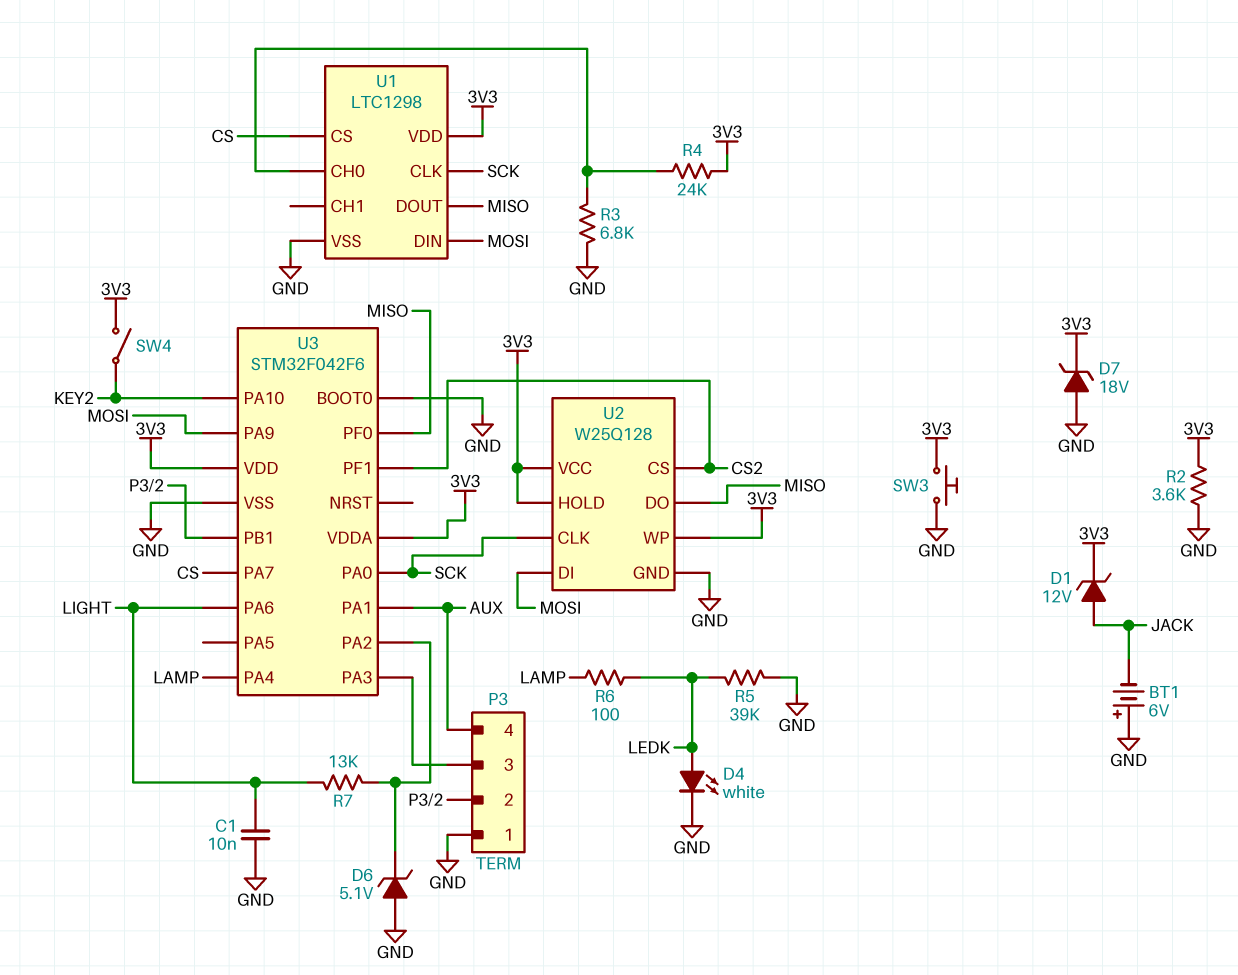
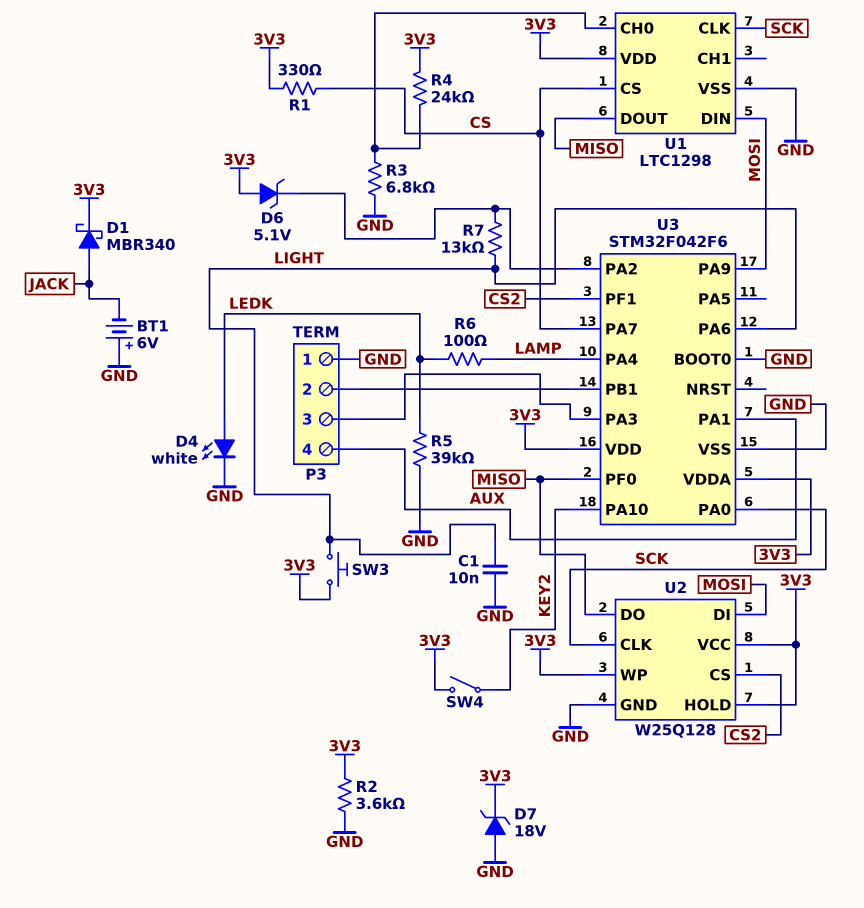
D1: zener 12V (A JACK, K 3V3) -> schottky MBR340 (A JACK, K 3V3)
D6: zener 5.1V (A GND, K U3/PA2) -> zener 5.1V (A 3V3, K U3/PA2)
R1: none -> 330 (3V3, CS)
SW3: button (3V3, GND) -> button (3V3, LIGHT)

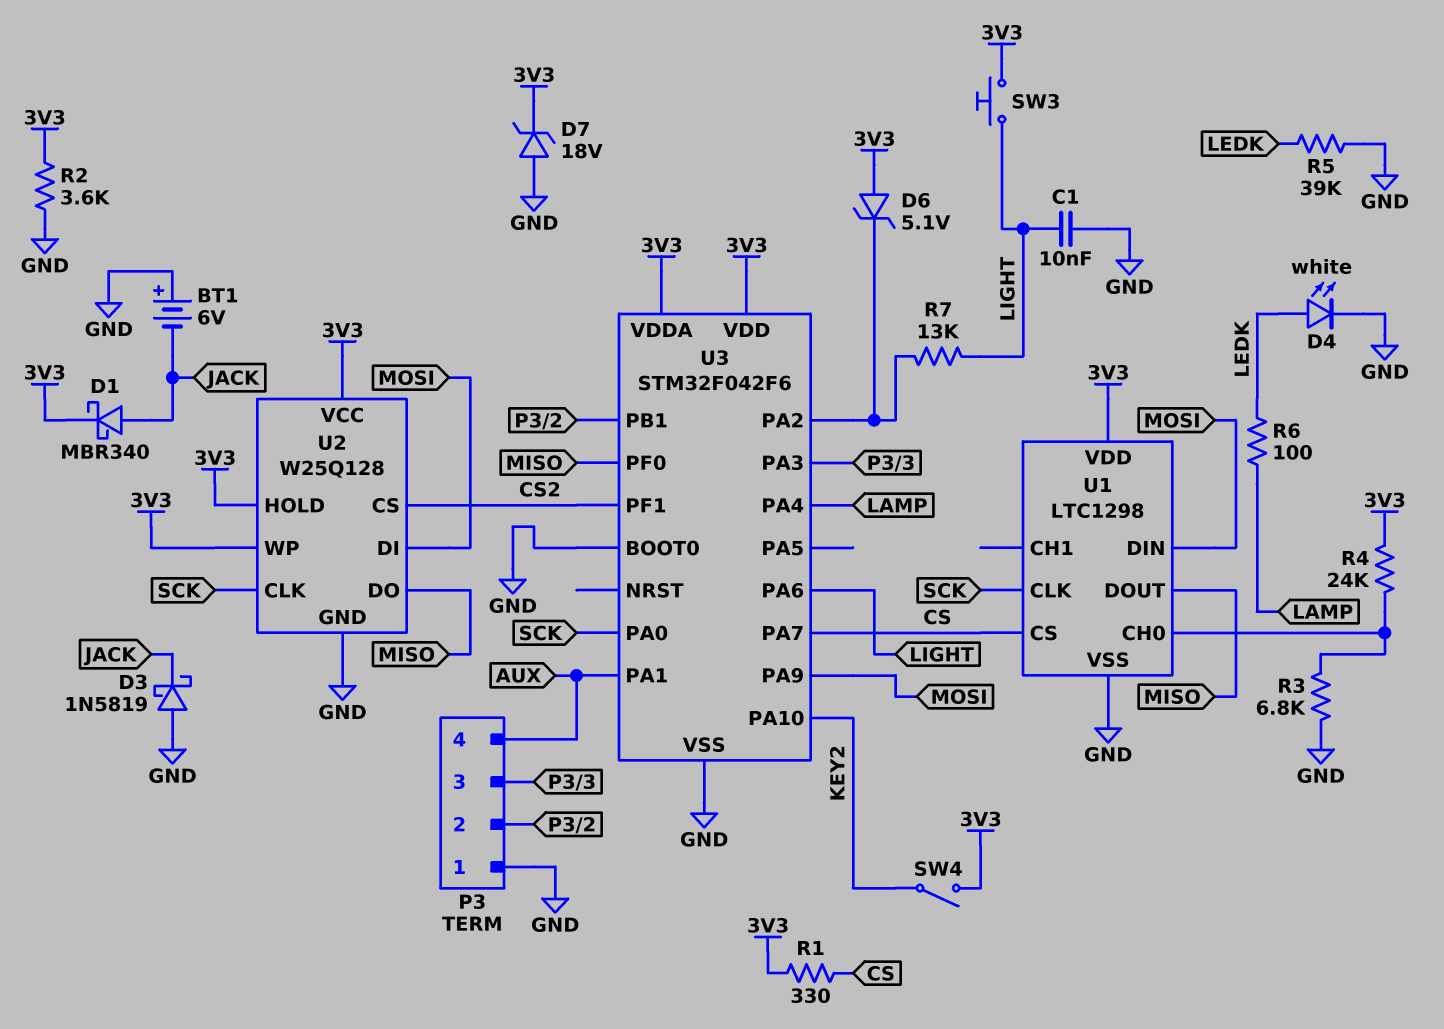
D3: none -> schottky 1N5819 (A GND, K JACK)

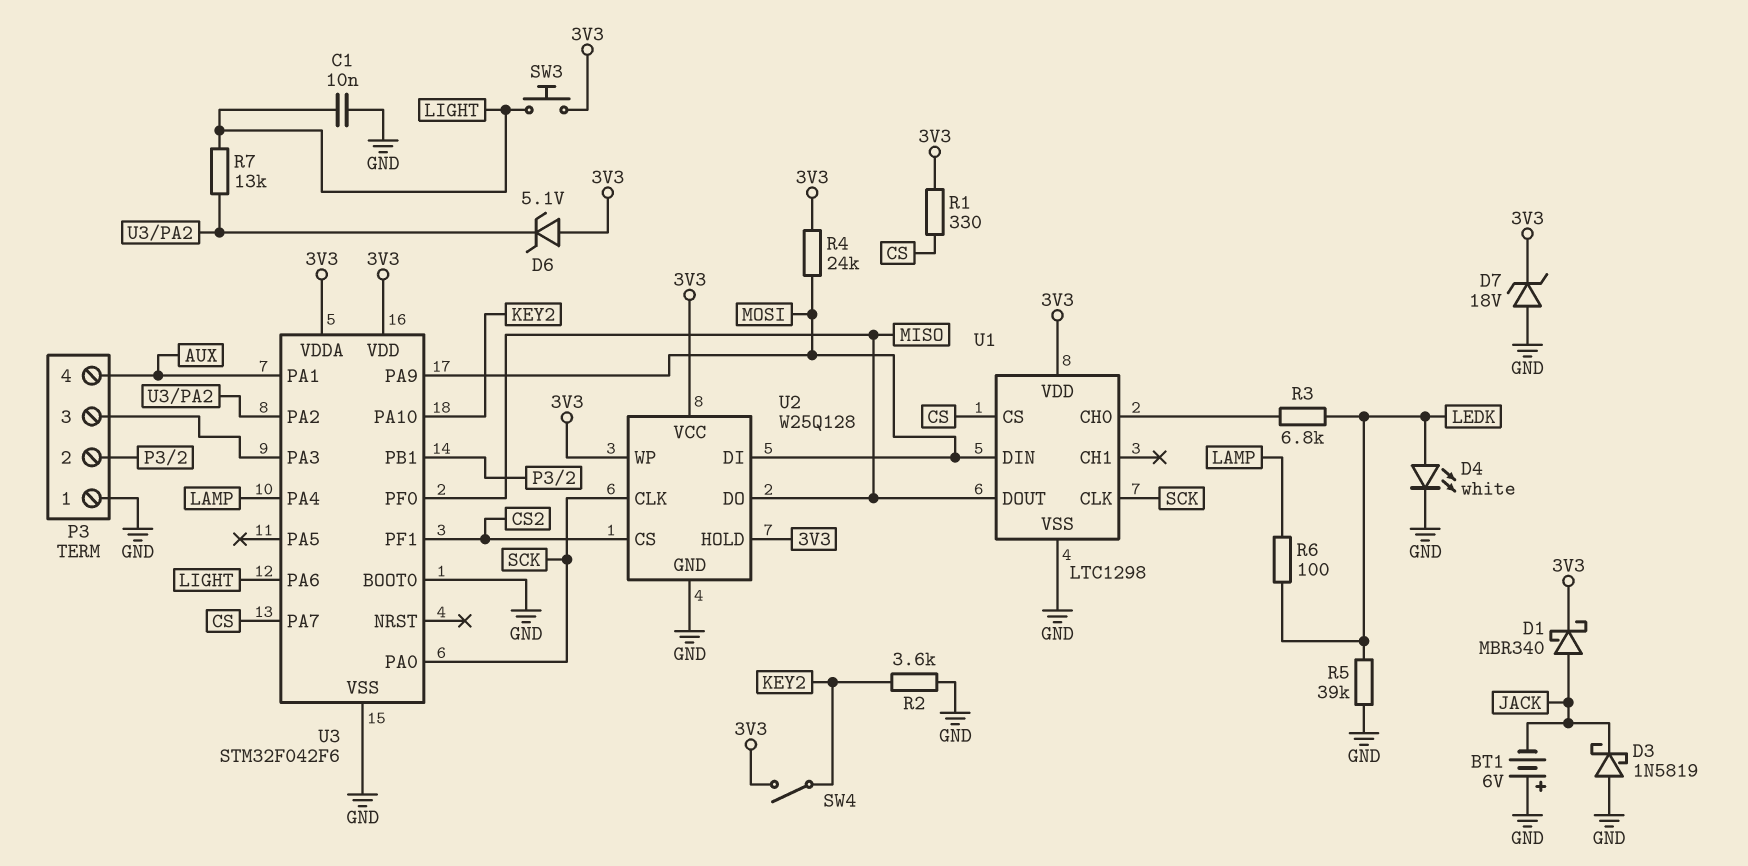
R2: 3.6k (3V3, GND) -> 3.6k (GND, KEY2)
R3: 6.8k (GND, U1/CH0) -> 6.8k (LEDK, U1/CH0)
R4: 24k (3V3, U1/CH0) -> 24k (3V3, MOSI)

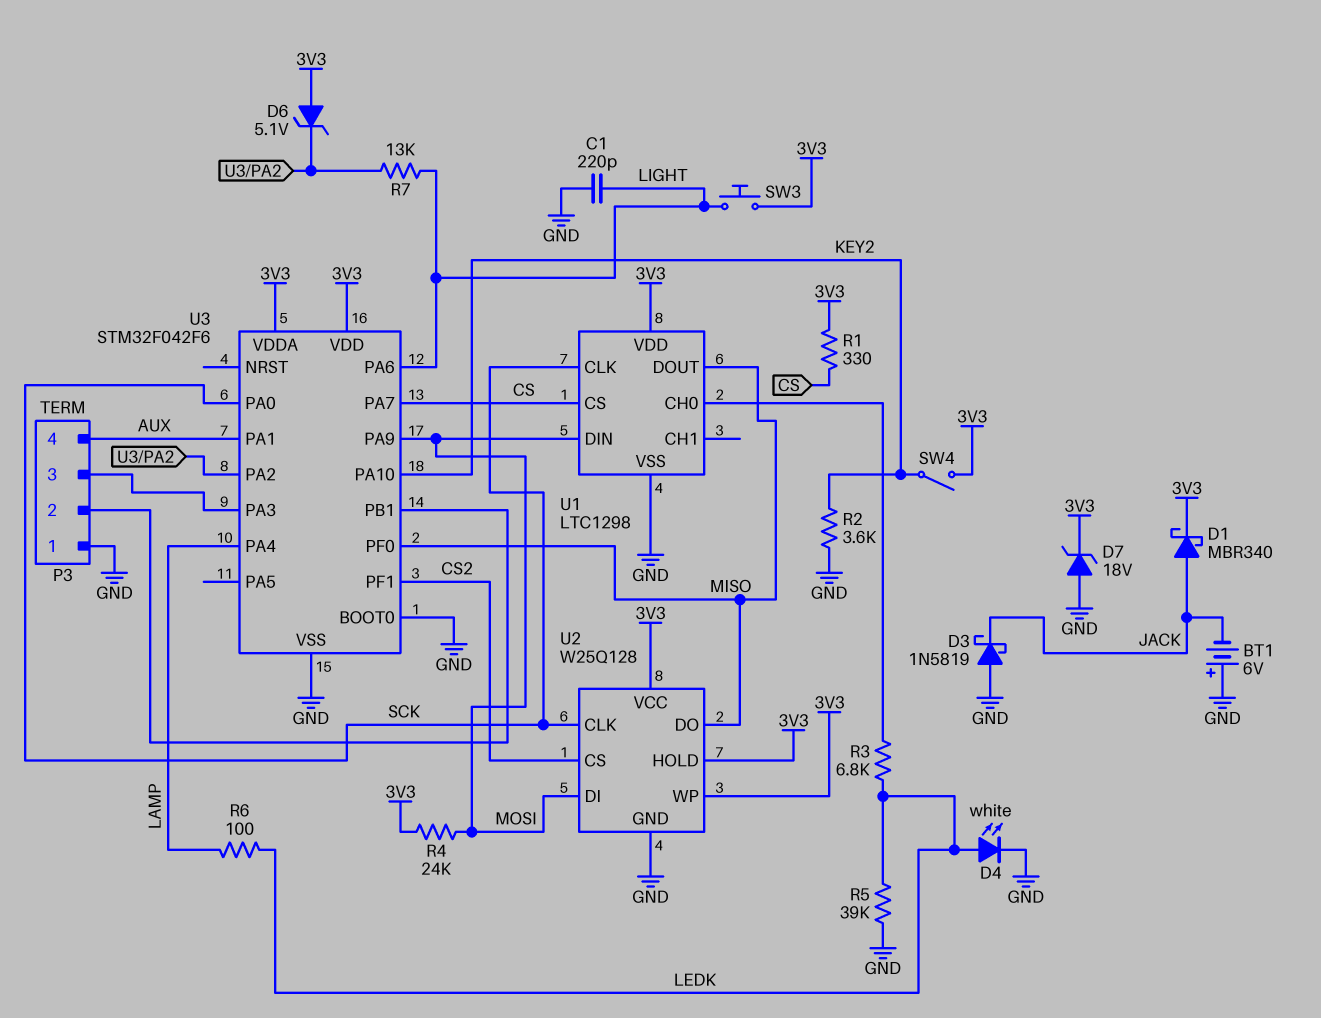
C1: 10nF (GND, LIGHT) -> 220pF (GND, LIGHT)

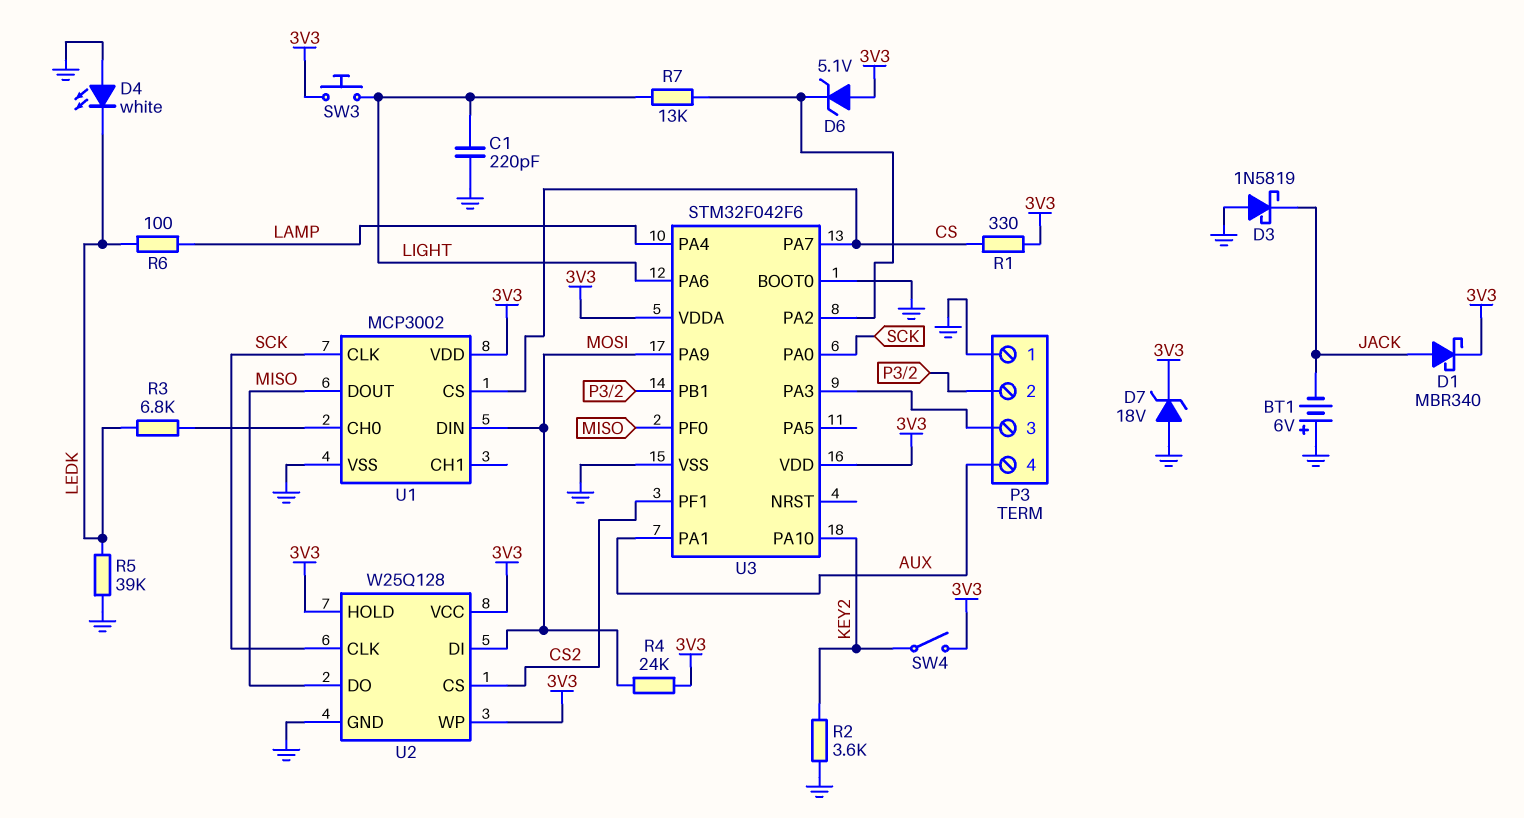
D4: LED white (A LEDK, K GND) -> LED white (A GND, K LEDK)
U1: LTC1298 -> MCP3002

